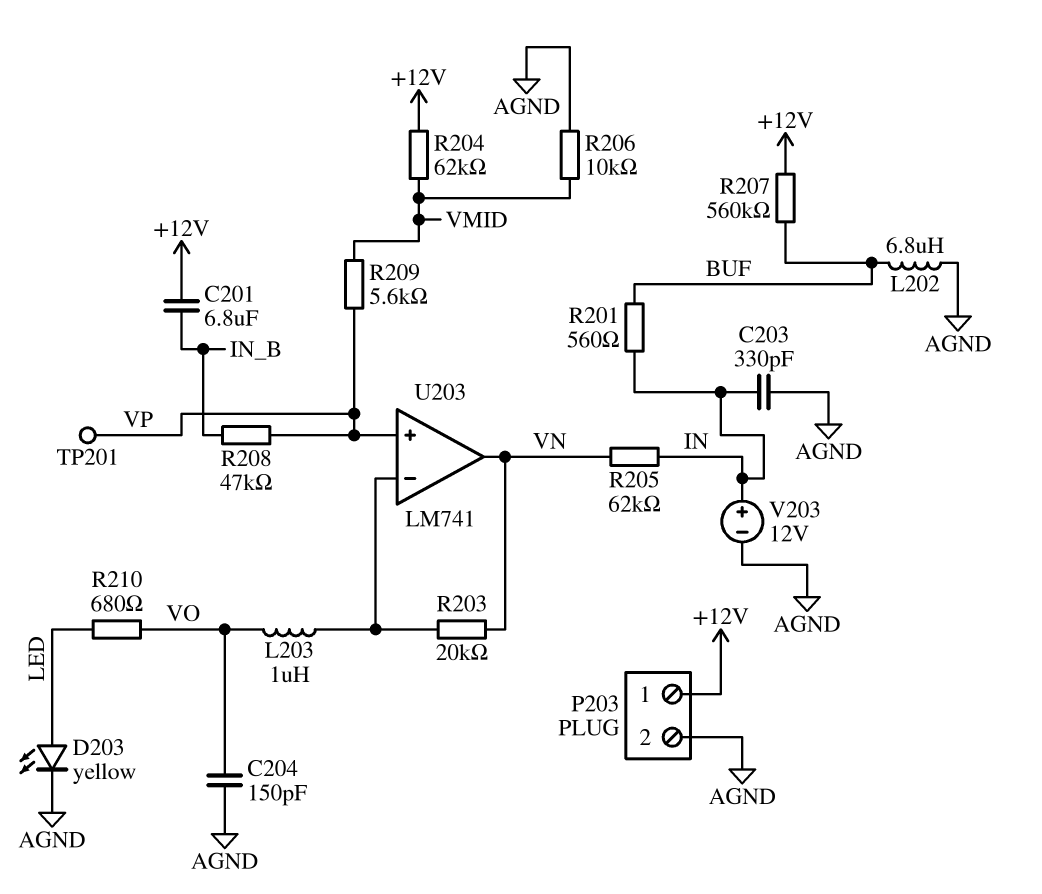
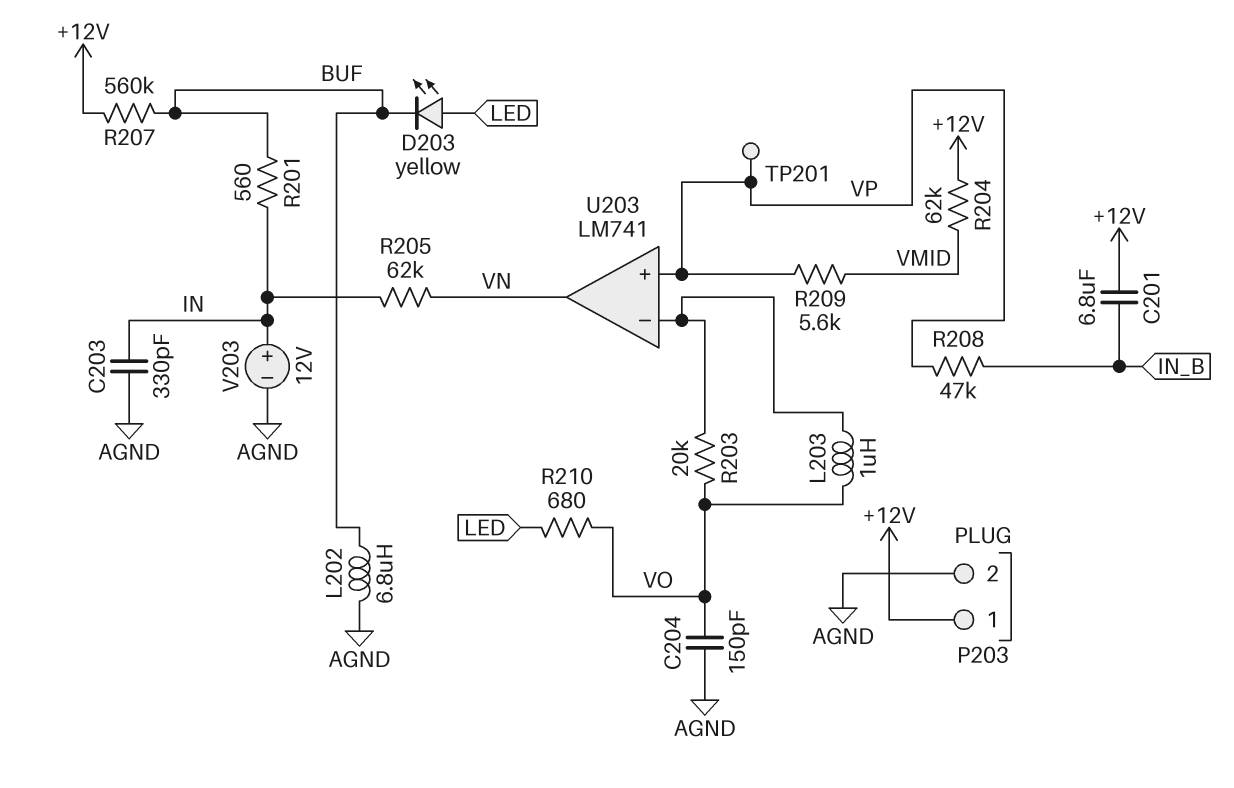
D203: LED yellow (A LED, K AGND) -> LED yellow (A LED, K BUF)
R203: 20k (U203/in-, VN) -> 20k (U203/in-, VO)
R206: 10k (AGND, VMID) -> none

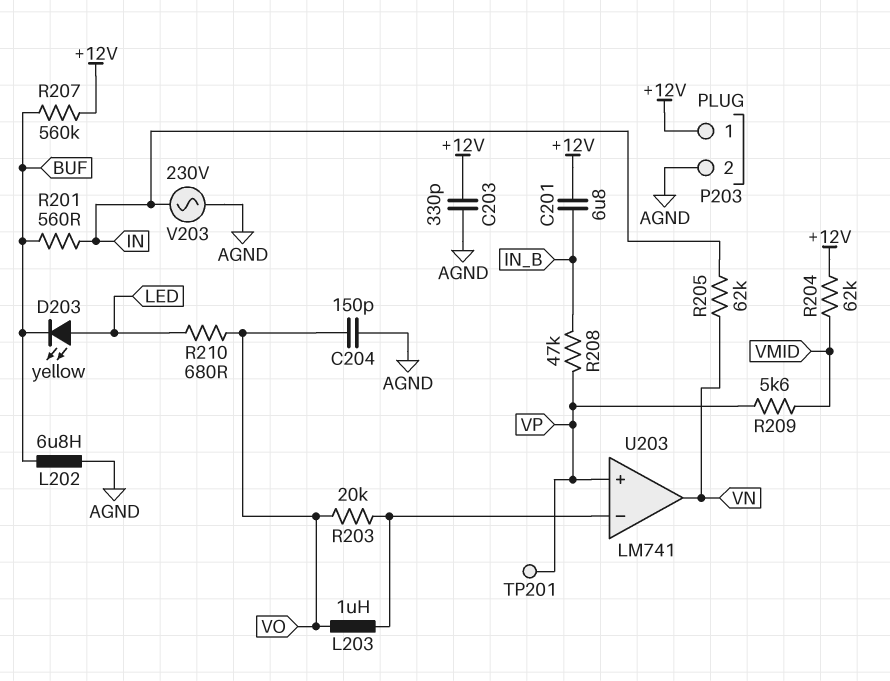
C203: 330pF (AGND, IN) -> 330pF (+12V, AGND)
V203: 12V (plus IN, minus AGND) -> AC 230V (AGND, IN)

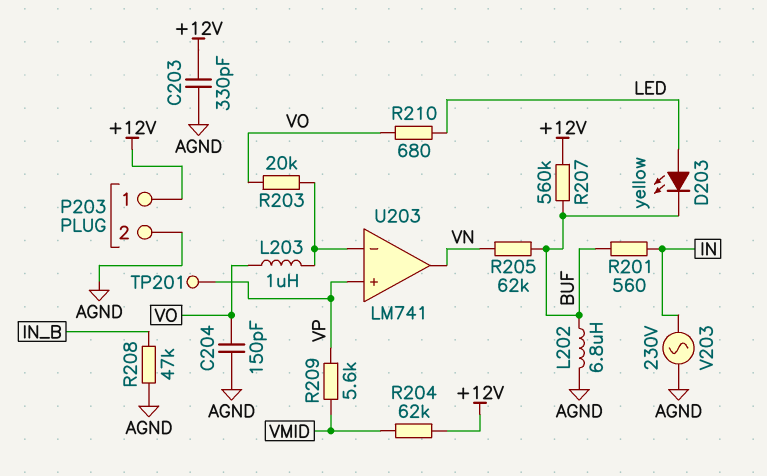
C201: 6.8uF (+12V, IN_B) -> none
R205: 62k (IN, VN) -> 62k (BUF, VN)
R208: 47k (IN_B, VP) -> 47k (AGND, IN_B)

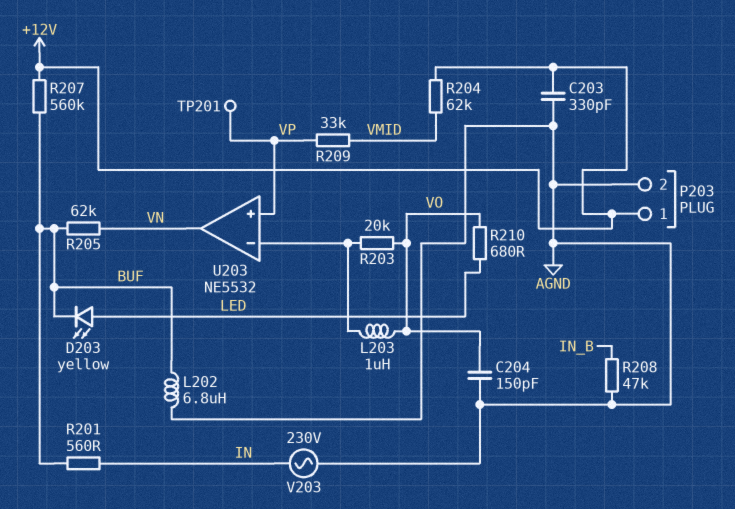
R209: 5.6k (VMID, VP) -> 33k (VMID, VP)
U203: LM741 -> NE5532

